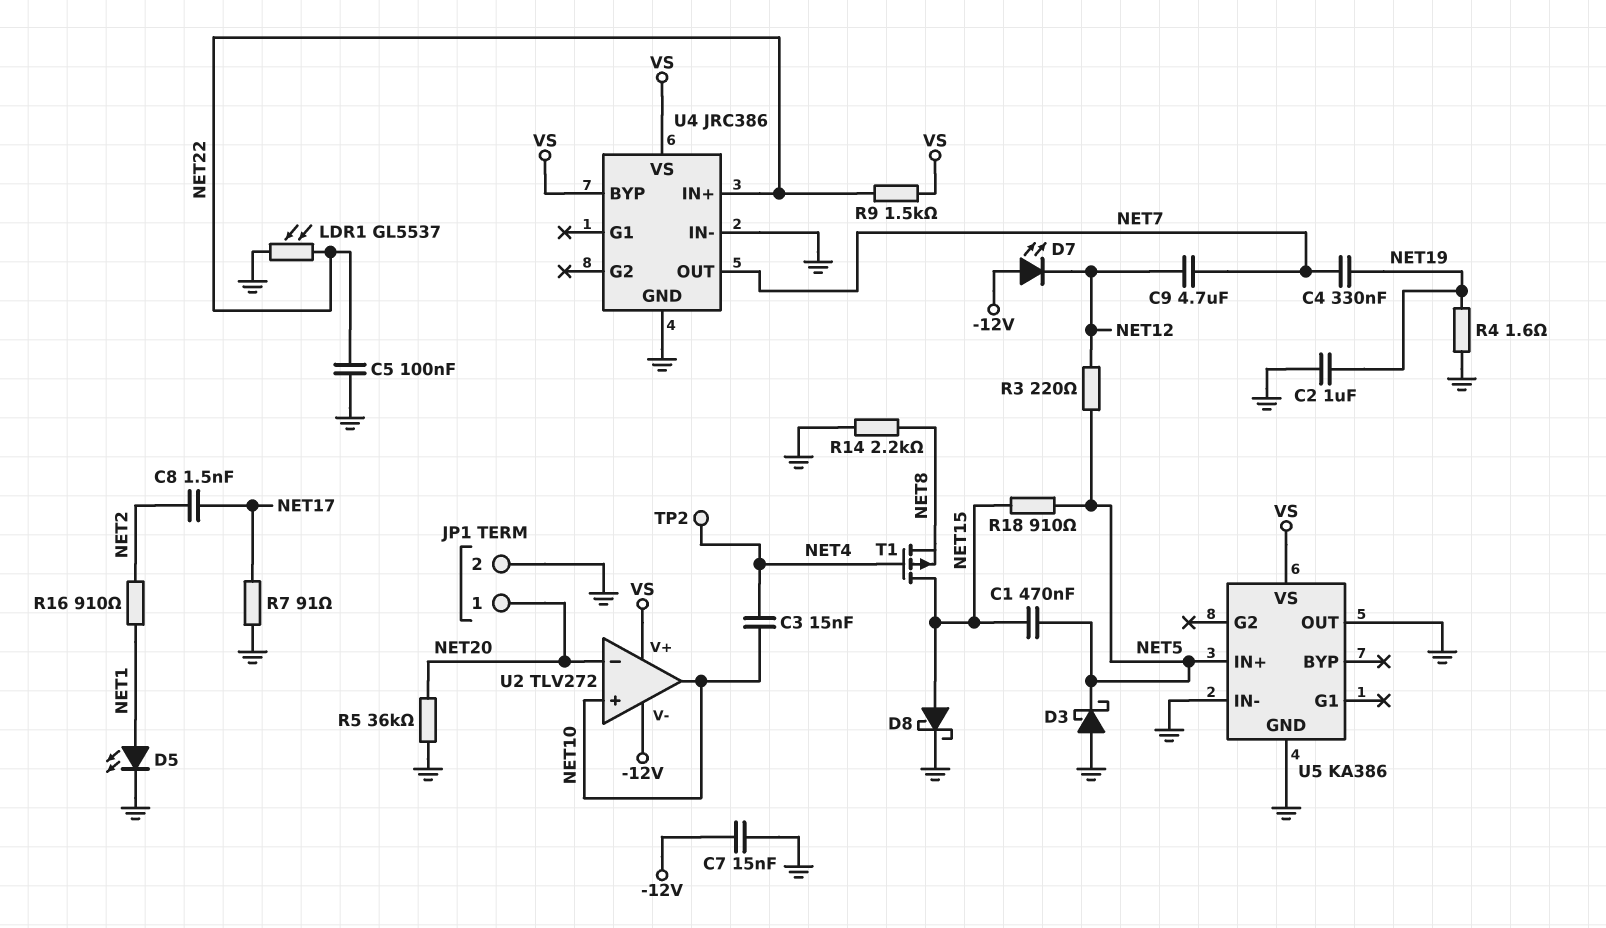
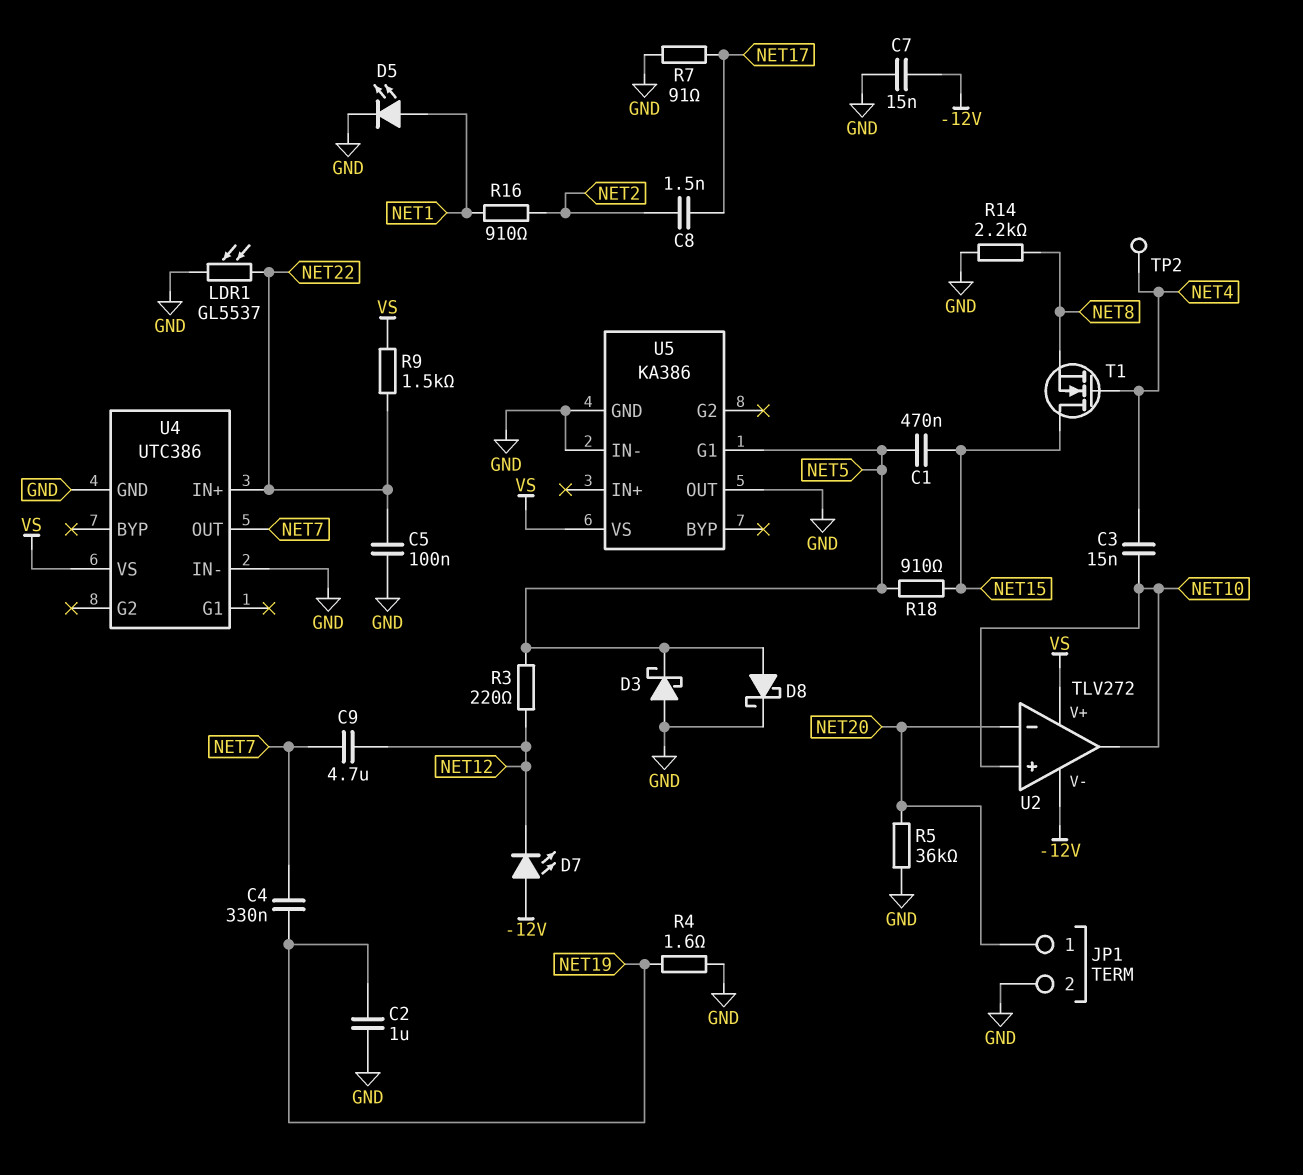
D8: schottky (A NET15, K GND) -> schottky (A NET5, K GND)
T1: PMOS (G NET4, D NET15, S NET8) -> NMOS (G NET4, D NET15, S NET8)
U4: JRC386 -> UTC386
U4 pin BYP: VS -> none
U5 pin G1: none -> NET5
U5 pin IN+: NET5 -> none

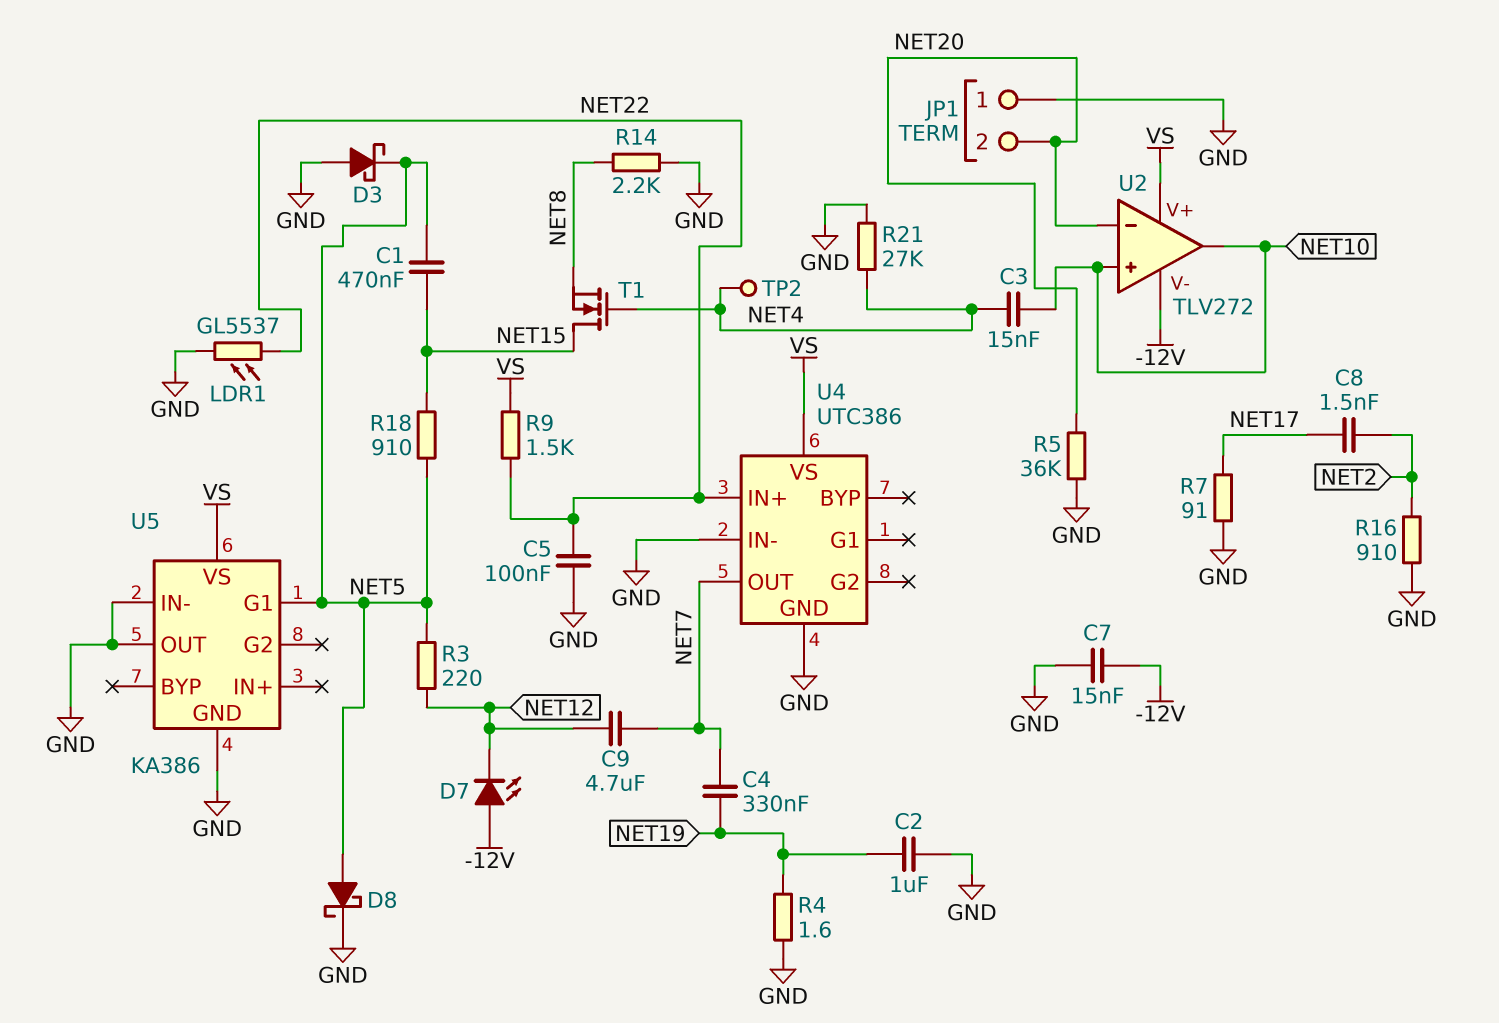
D5: LED (A NET1, K GND) -> none
JP1 pin 1: NET20 -> GND
JP1 pin 2: GND -> NET20
R16: 910 (NET1, NET2) -> 910 (GND, NET2)
R21: none -> 27k (GND, NET4)

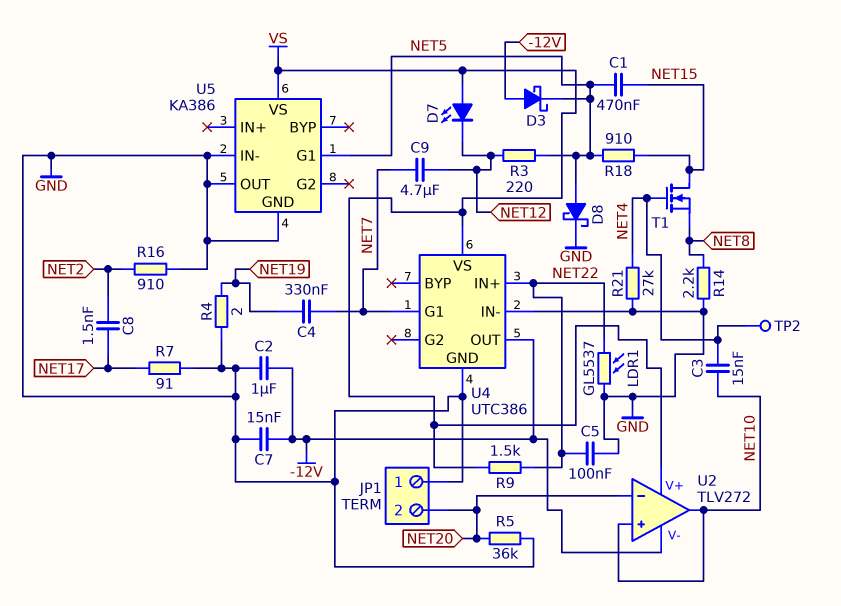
C2: 1uF (GND, NET19) -> 1uF (-12V, GND)
D3: schottky (A GND, K NET5) -> schottky (A -12V, K NET5)
D7: LED (A -12V, K NET12) -> LED (A VS, K NET12)
R4: 1.6 (GND, NET19) -> 2 (GND, NET19)
U4 pin G1: none -> NET7
U4 pin OUT: NET7 -> -12V

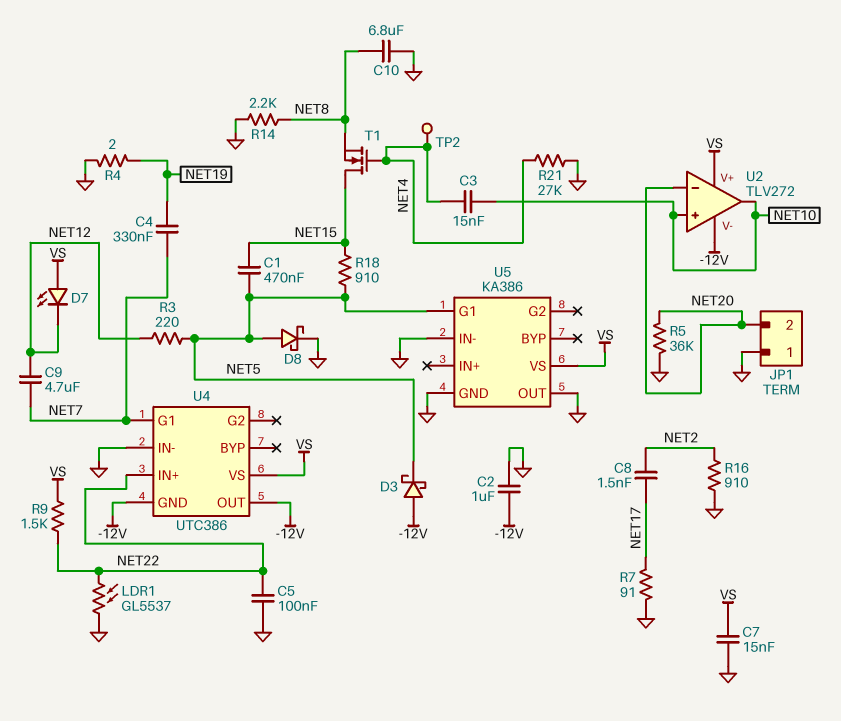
C7: 15nF (-12V, GND) -> 15nF (GND, VS)
C10: none -> 6.8uF (GND, NET8)
U4 pin GND: GND -> -12V

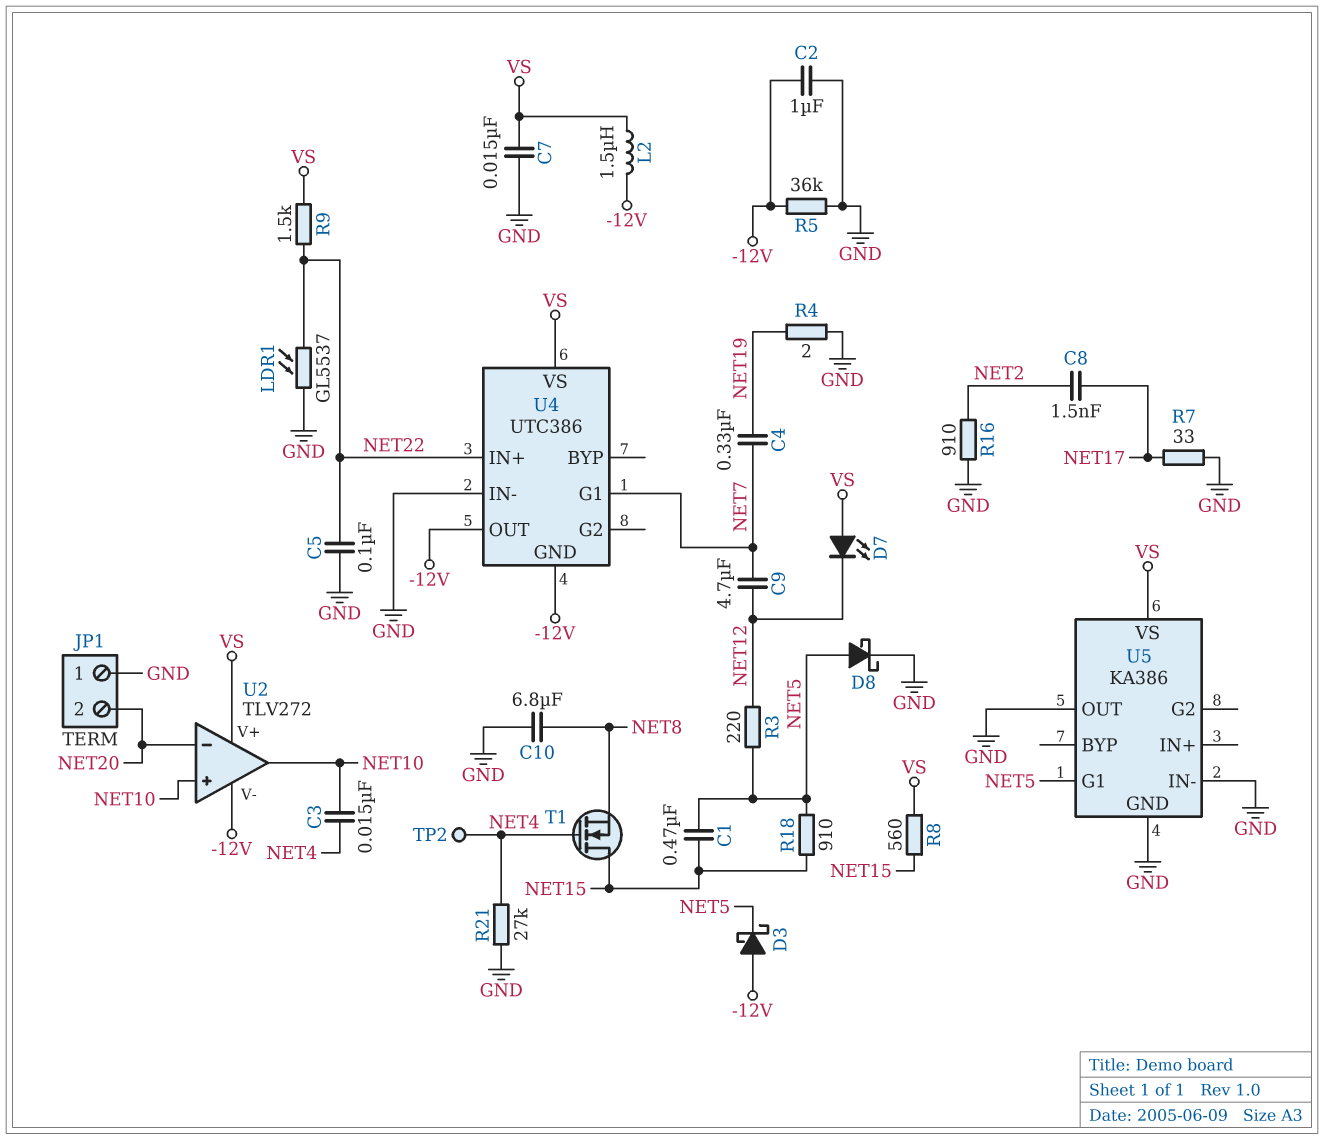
L2: none -> 1.5uH (-12V, VS)
R5: 36k (GND, NET20) -> 36k (-12V, GND)
R7: 91 (GND, NET17) -> 33 (GND, NET17)
R8: none -> 560 (NET15, VS)
R14: 2.2k (GND, NET8) -> none

